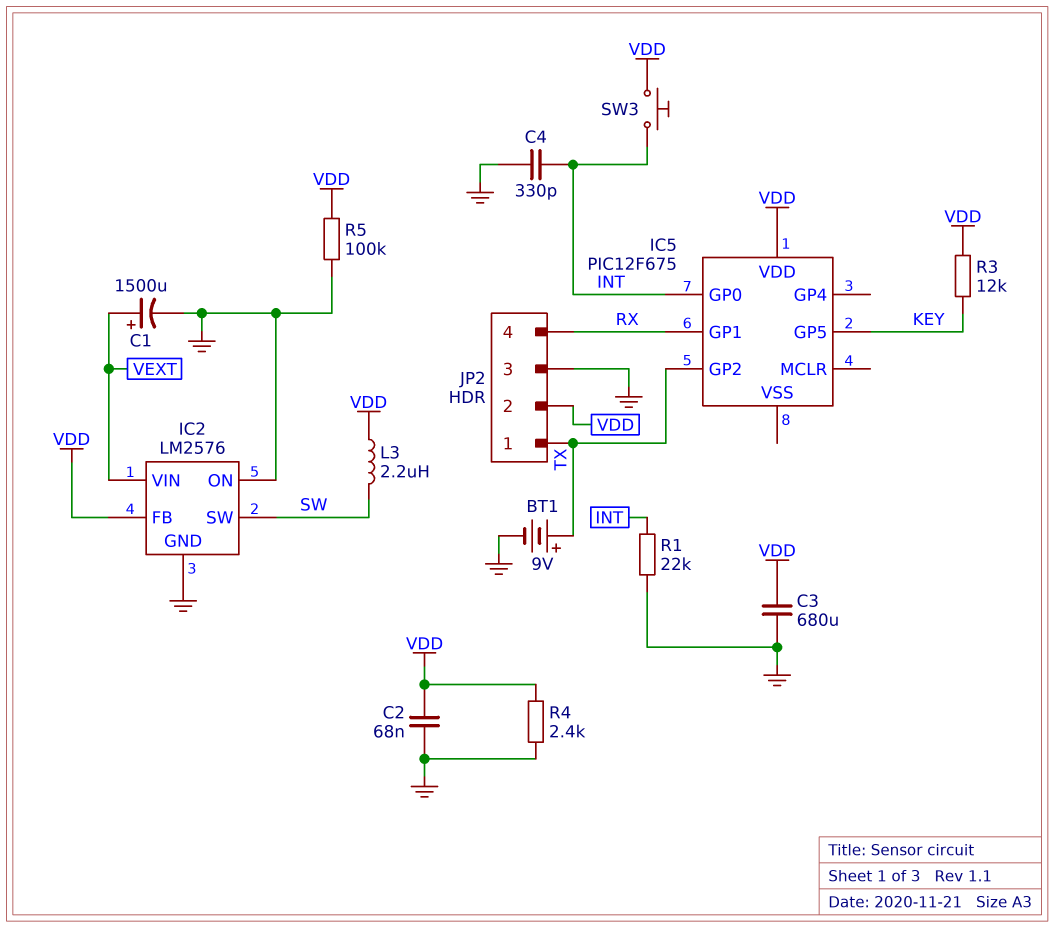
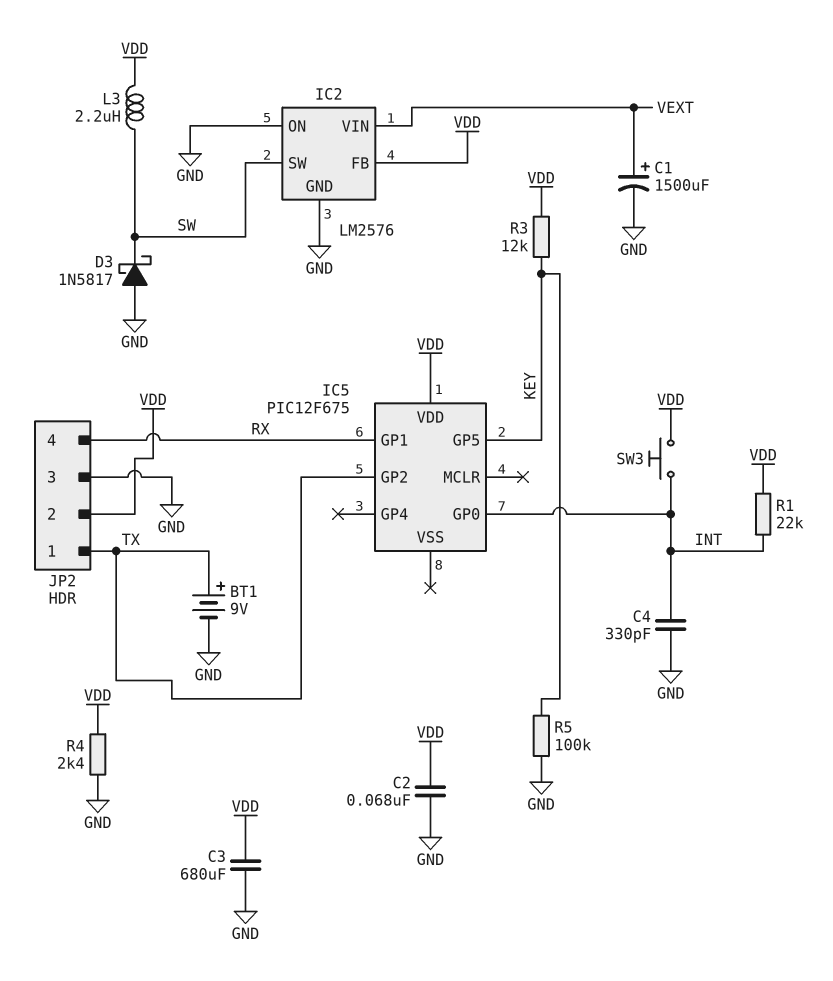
D3: none -> schottky 1N5817 (A GND, K SW)
R1: 22k (GND, INT) -> 22k (INT, VDD)
R5: 100k (GND, VDD) -> 100k (GND, KEY)

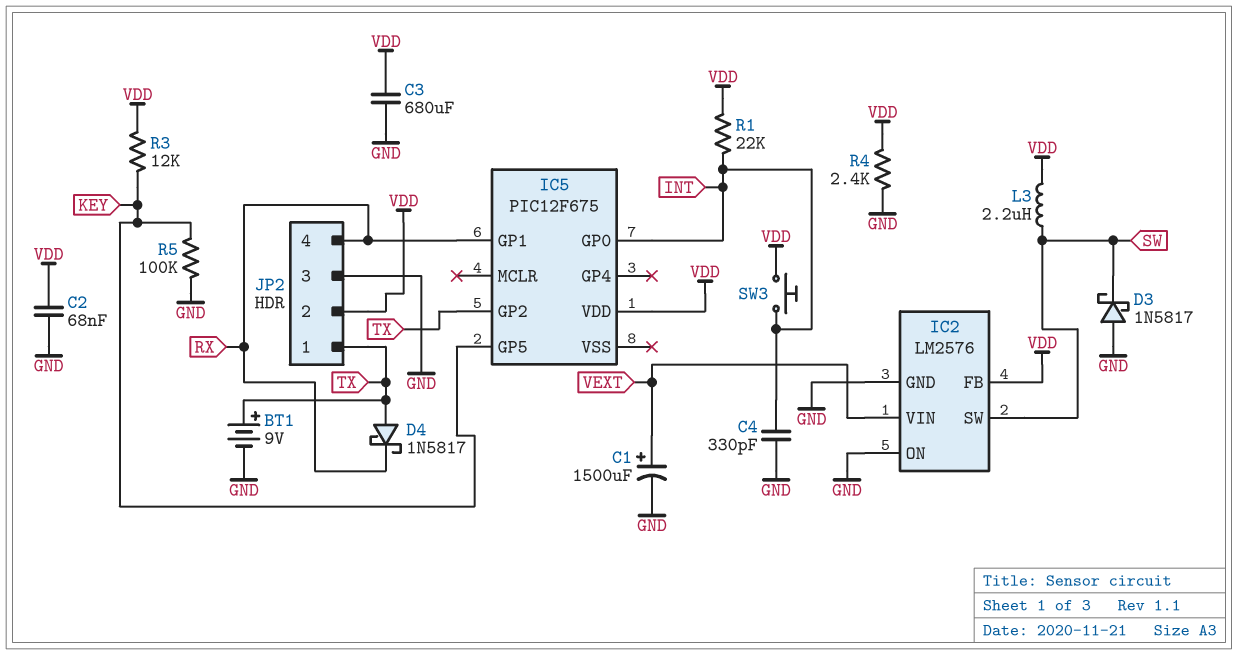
D4: none -> schottky 1N5817 (A TX, K RX)

